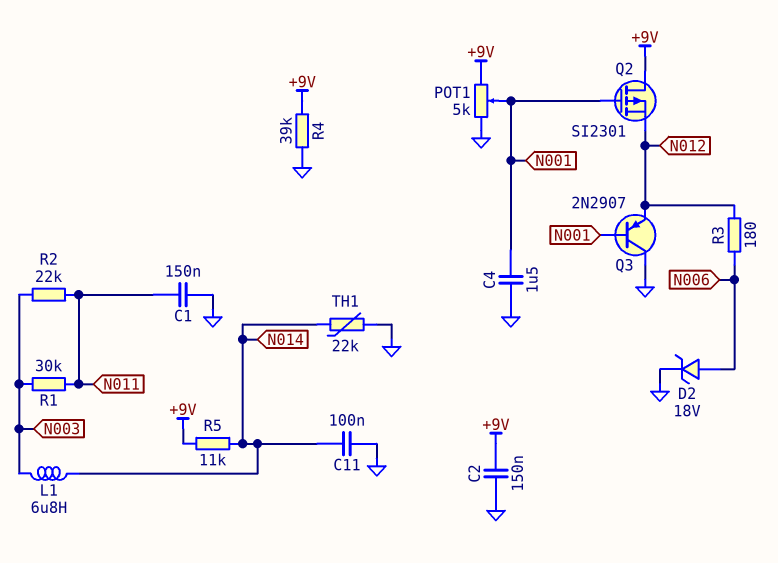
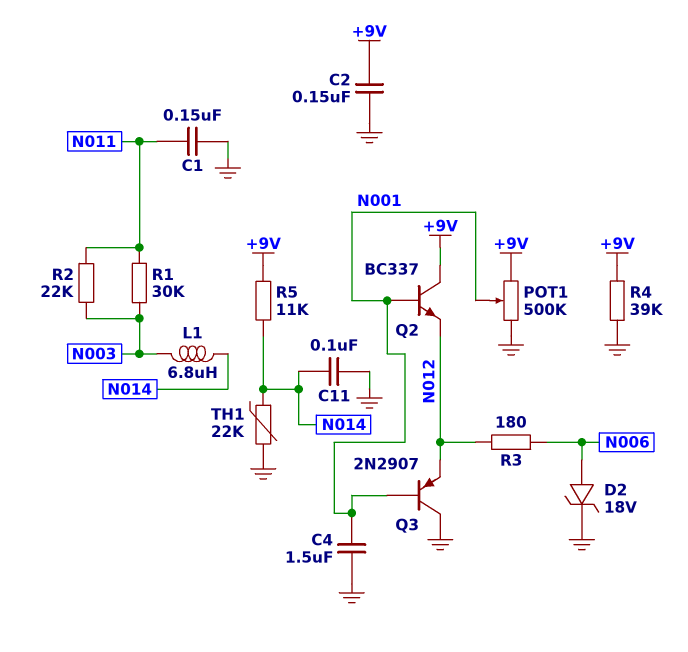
POT1: 5k (+9V, GND, wiper N001) -> 500k (+9V, GND, wiper N001)
Q2: PMOS SI2301 (G N001, D +9V, S N012) -> NPN BC337 (B N001, C +9V, E N012)

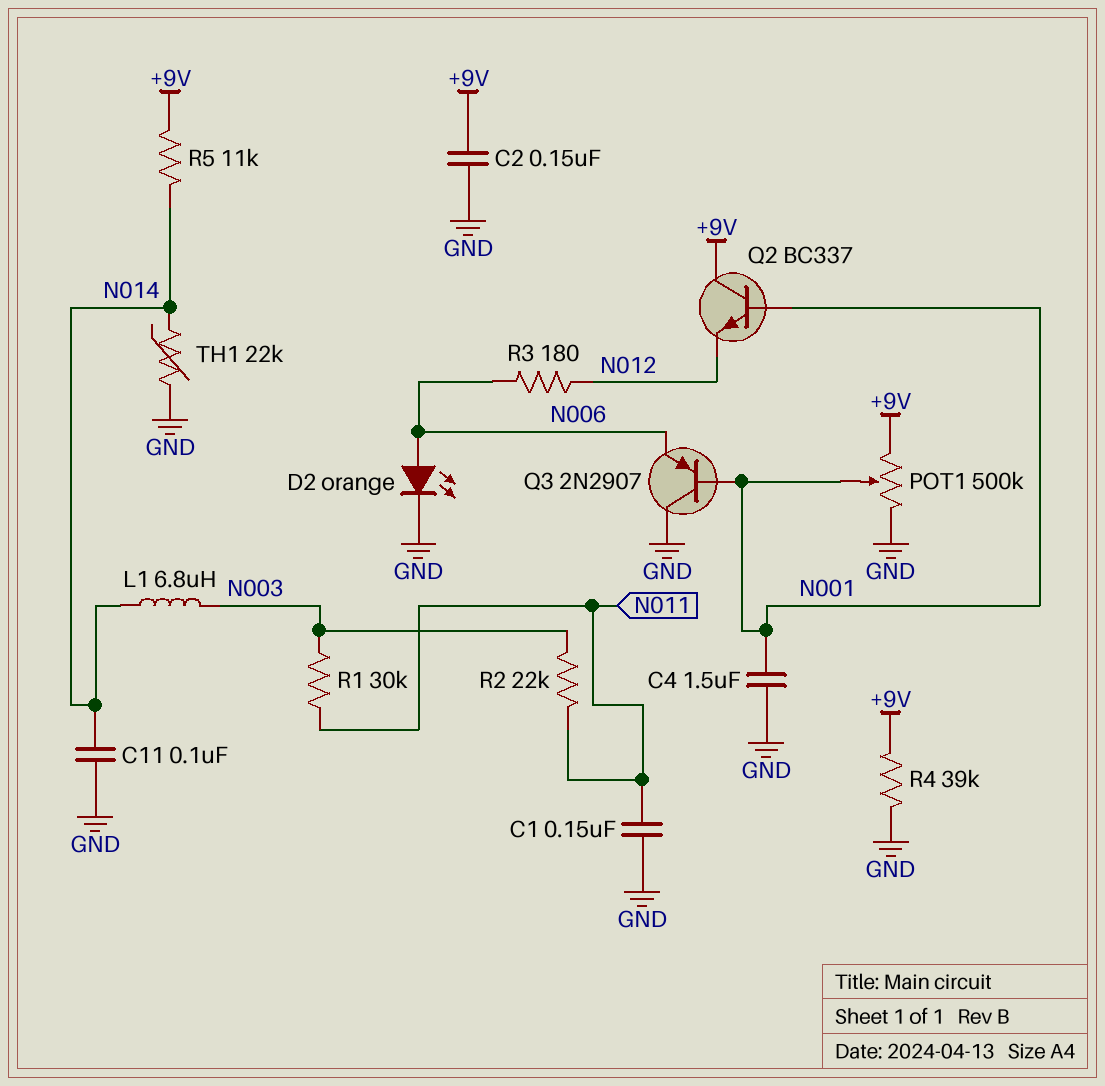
D2: zener 18V (A N006, K GND) -> LED orange (A N006, K GND)
Q3: PNP 2N2907 (B N001, C GND, E N012) -> PNP 2N2907 (B N001, C GND, E N006)

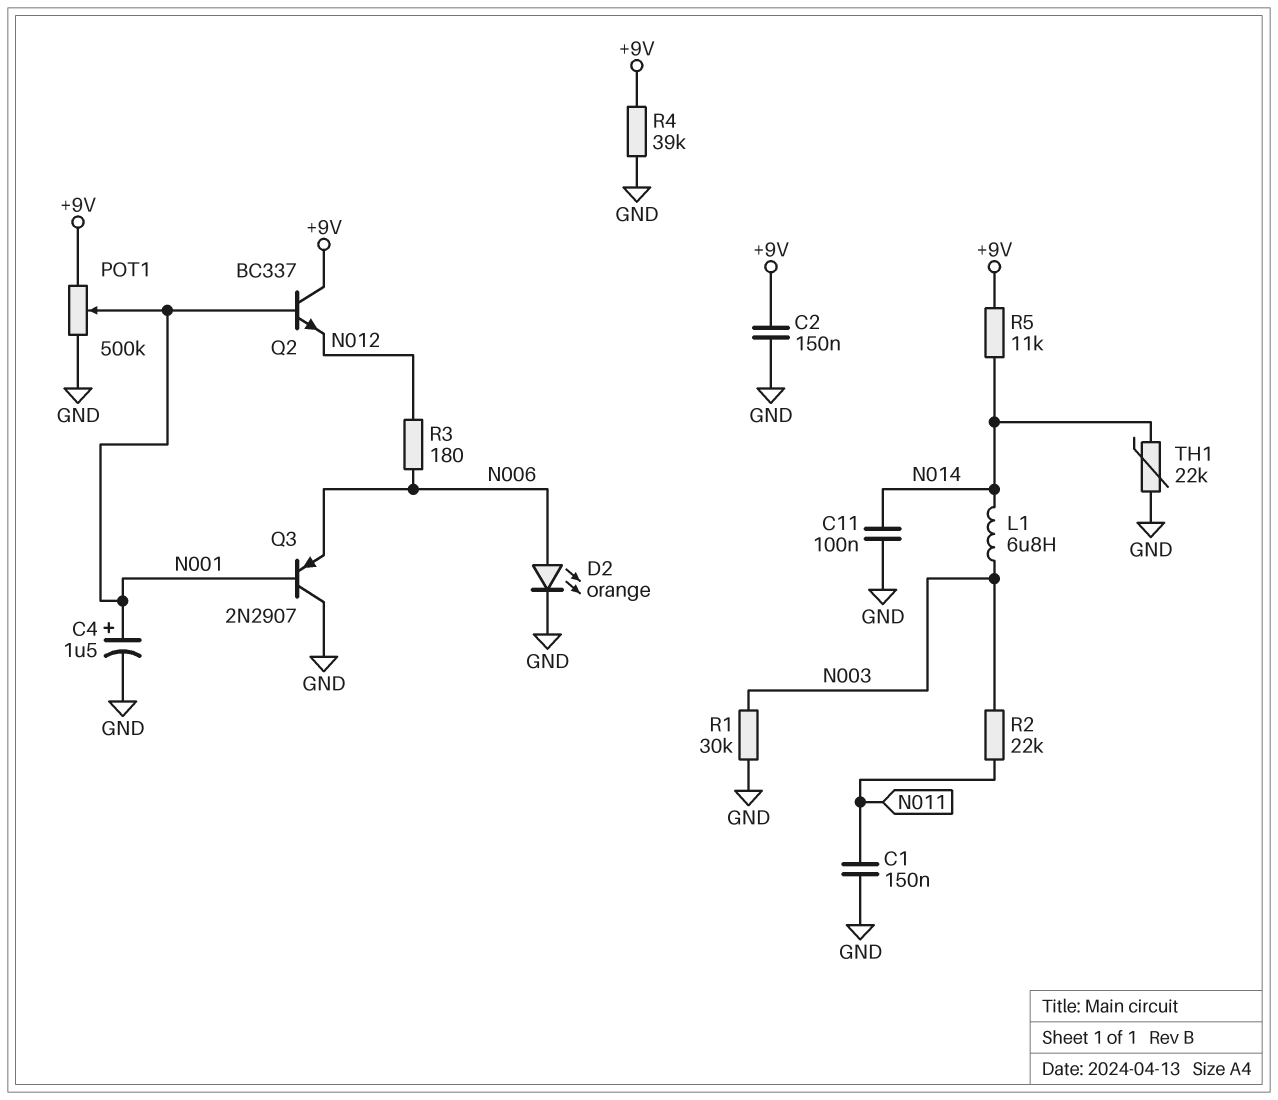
C4: 1.5uF (GND, N001) -> 1.5uF (plus N001, minus GND)
R1: 30k (N003, N011) -> 30k (GND, N003)

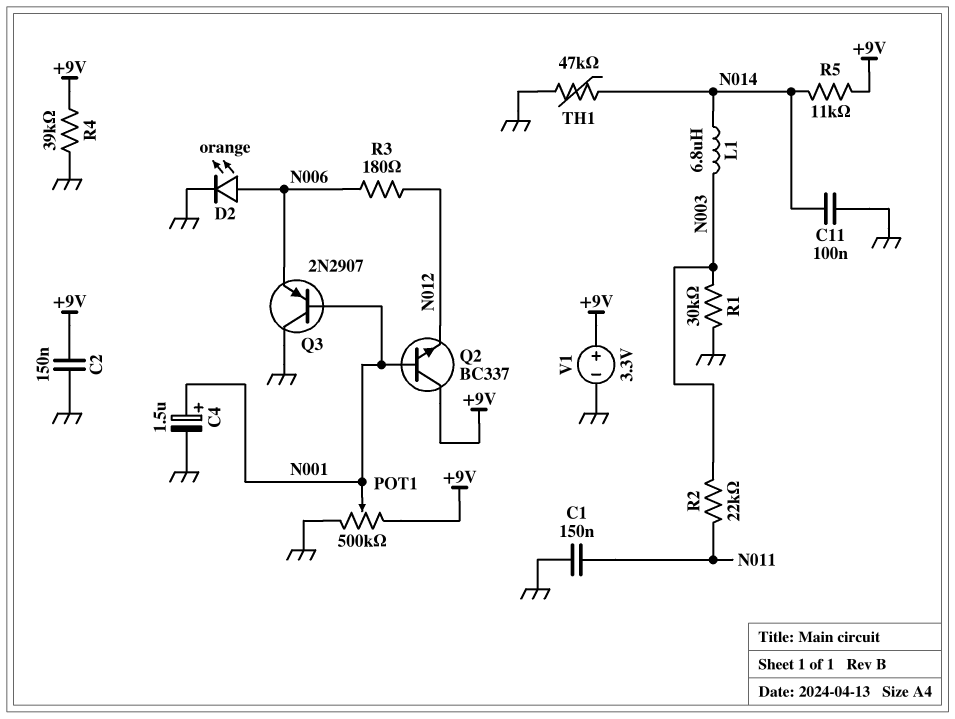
TH1: 22k (GND, N014) -> 47k (GND, N014)
V1: none -> 3.3V (plus +9V, minus GND)

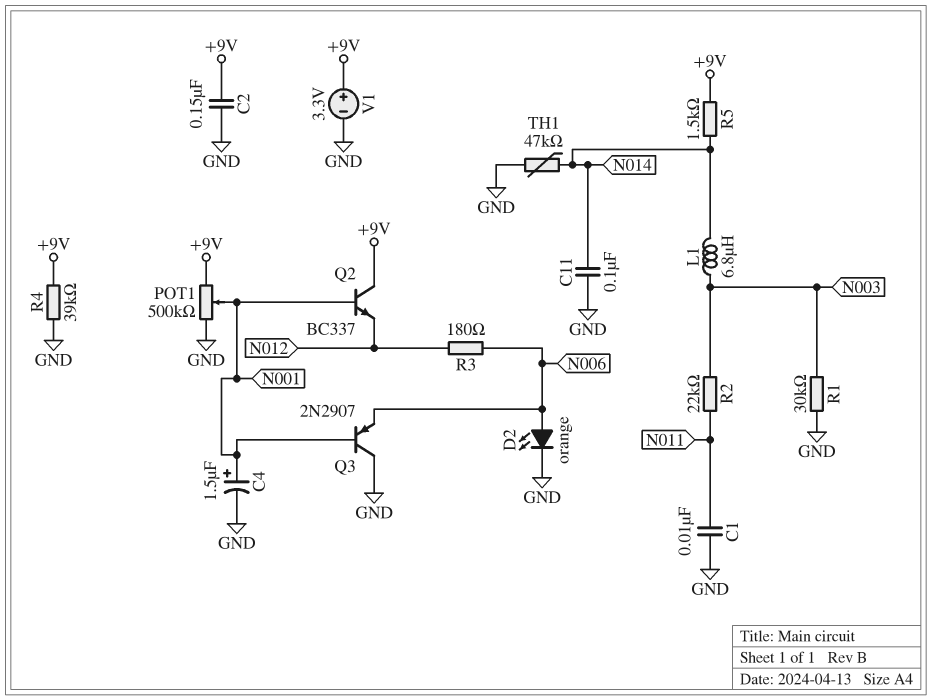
C1: 150nF (GND, N011) -> 10nF (GND, N011)
R5: 11k (+9V, N014) -> 1.5k (+9V, N014)

